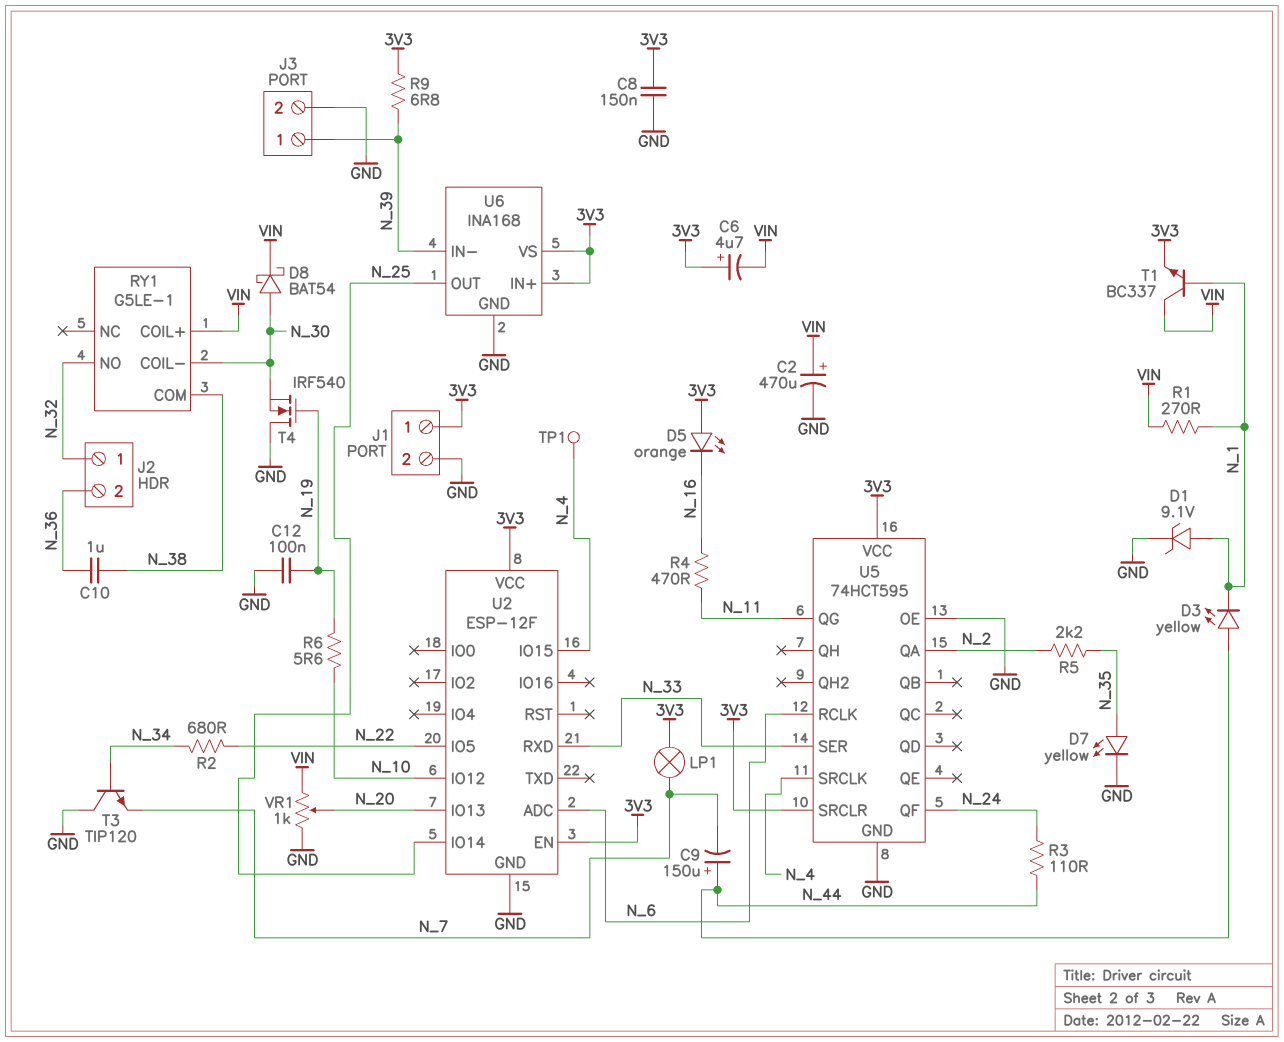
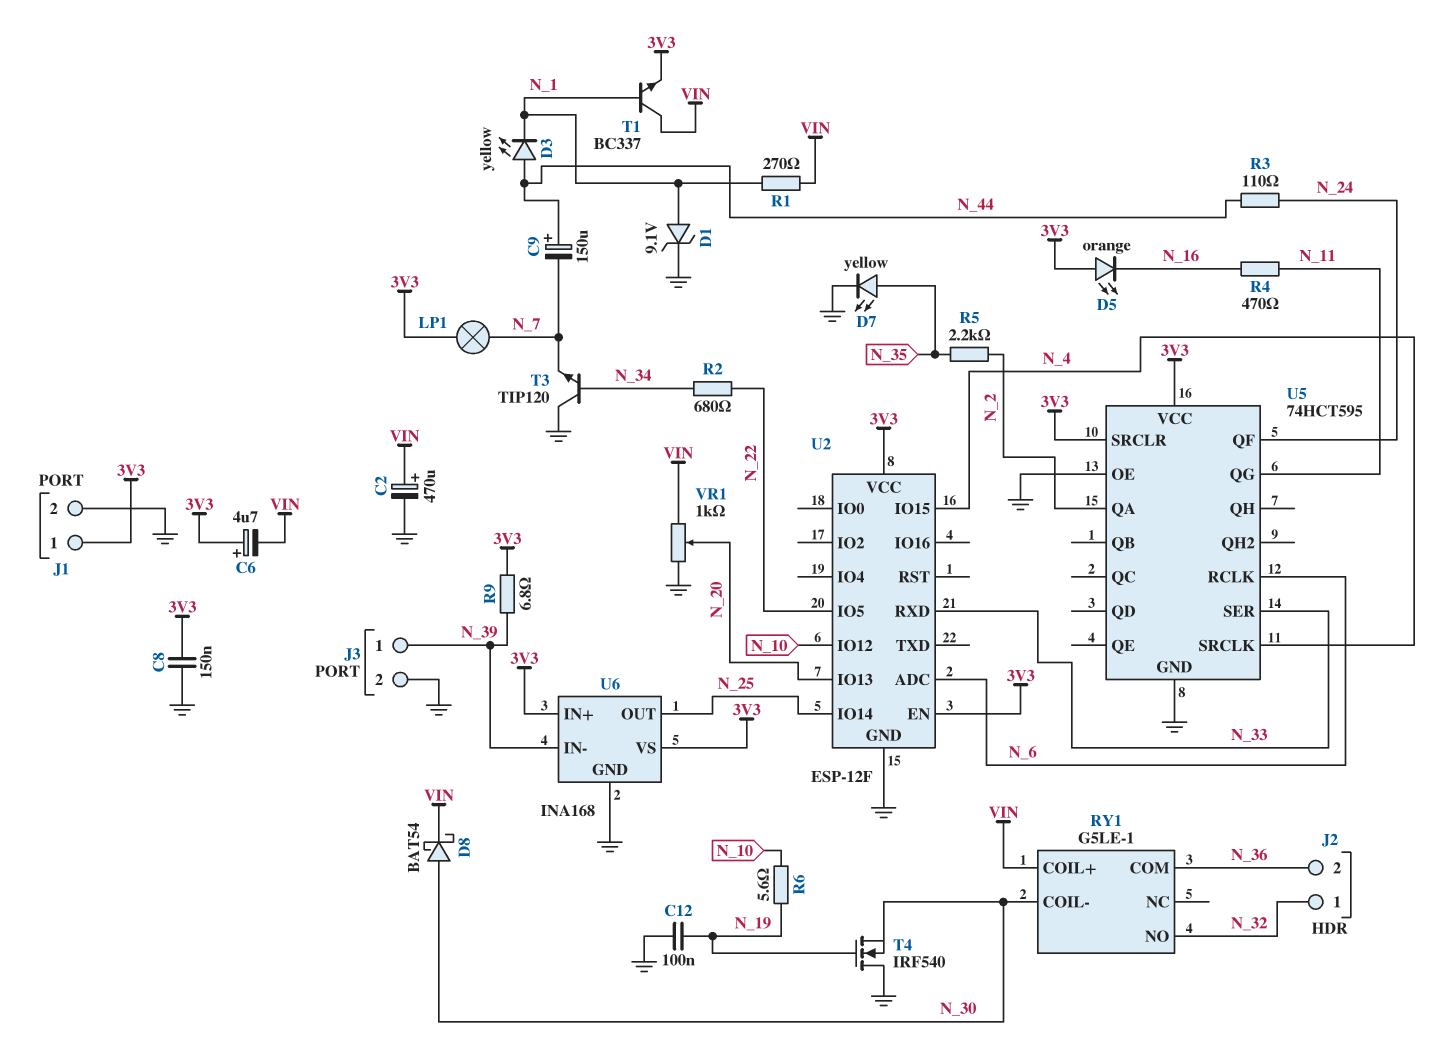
C10: 1uF (N_36, N_38) -> none
RY1 pin COM: N_38 -> N_36
TP1: test point (N_4) -> none

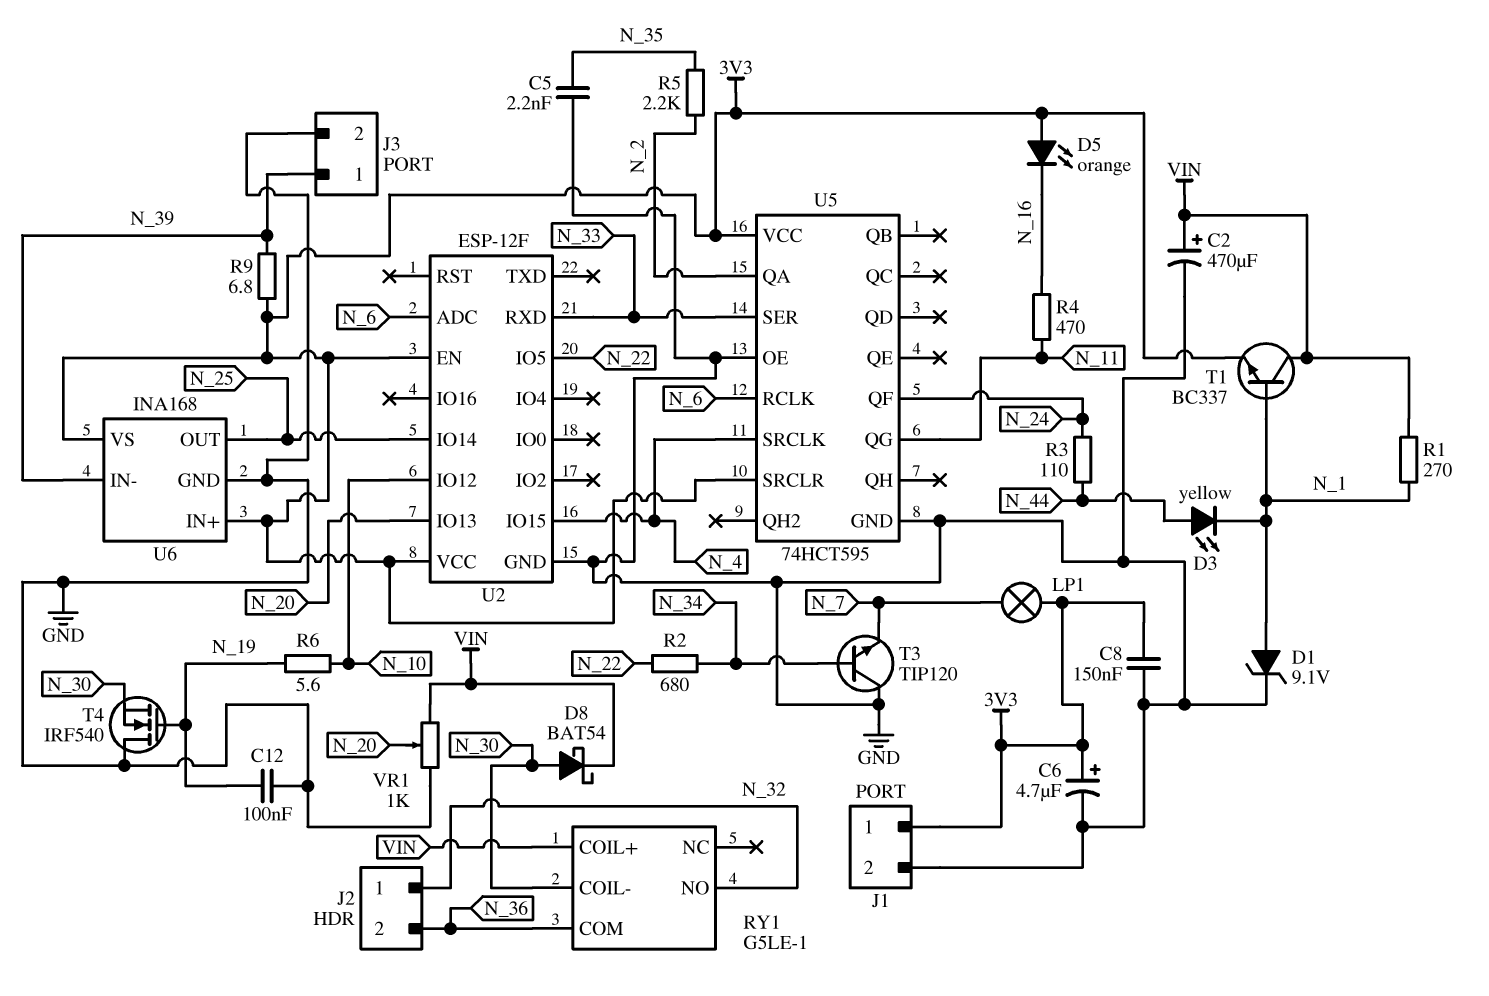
C5: none -> 2.2nF (GND, N_35)
C6: 4.7uF (plus 3V3, minus VIN) -> 4.7uF (plus 3V3, minus GND)
C9: 150uF (plus N_44, minus N_7) -> none
D7: LED yellow (A N_35, K GND) -> none

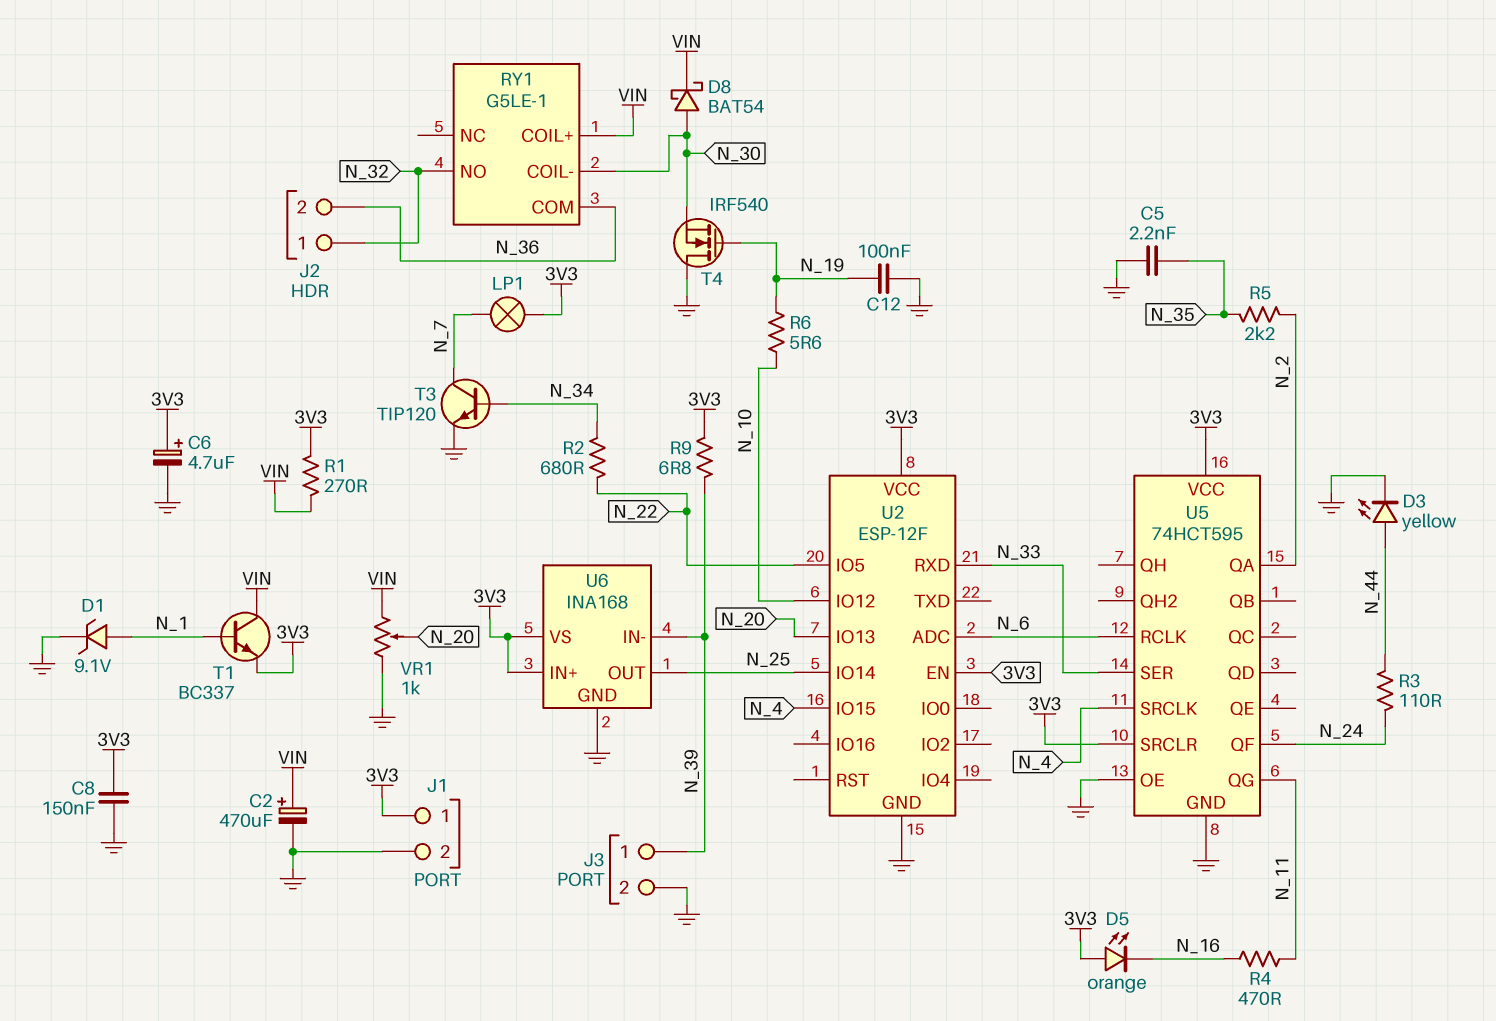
D3: LED yellow (A N_44, K N_1) -> LED yellow (A N_44, K GND)
R1: 270 (N_1, VIN) -> 270 (3V3, VIN)
T3: NPN TIP120 (B N_34, C GND, E N_7) -> NPN TIP120 (B N_34, C N_7, E GND)

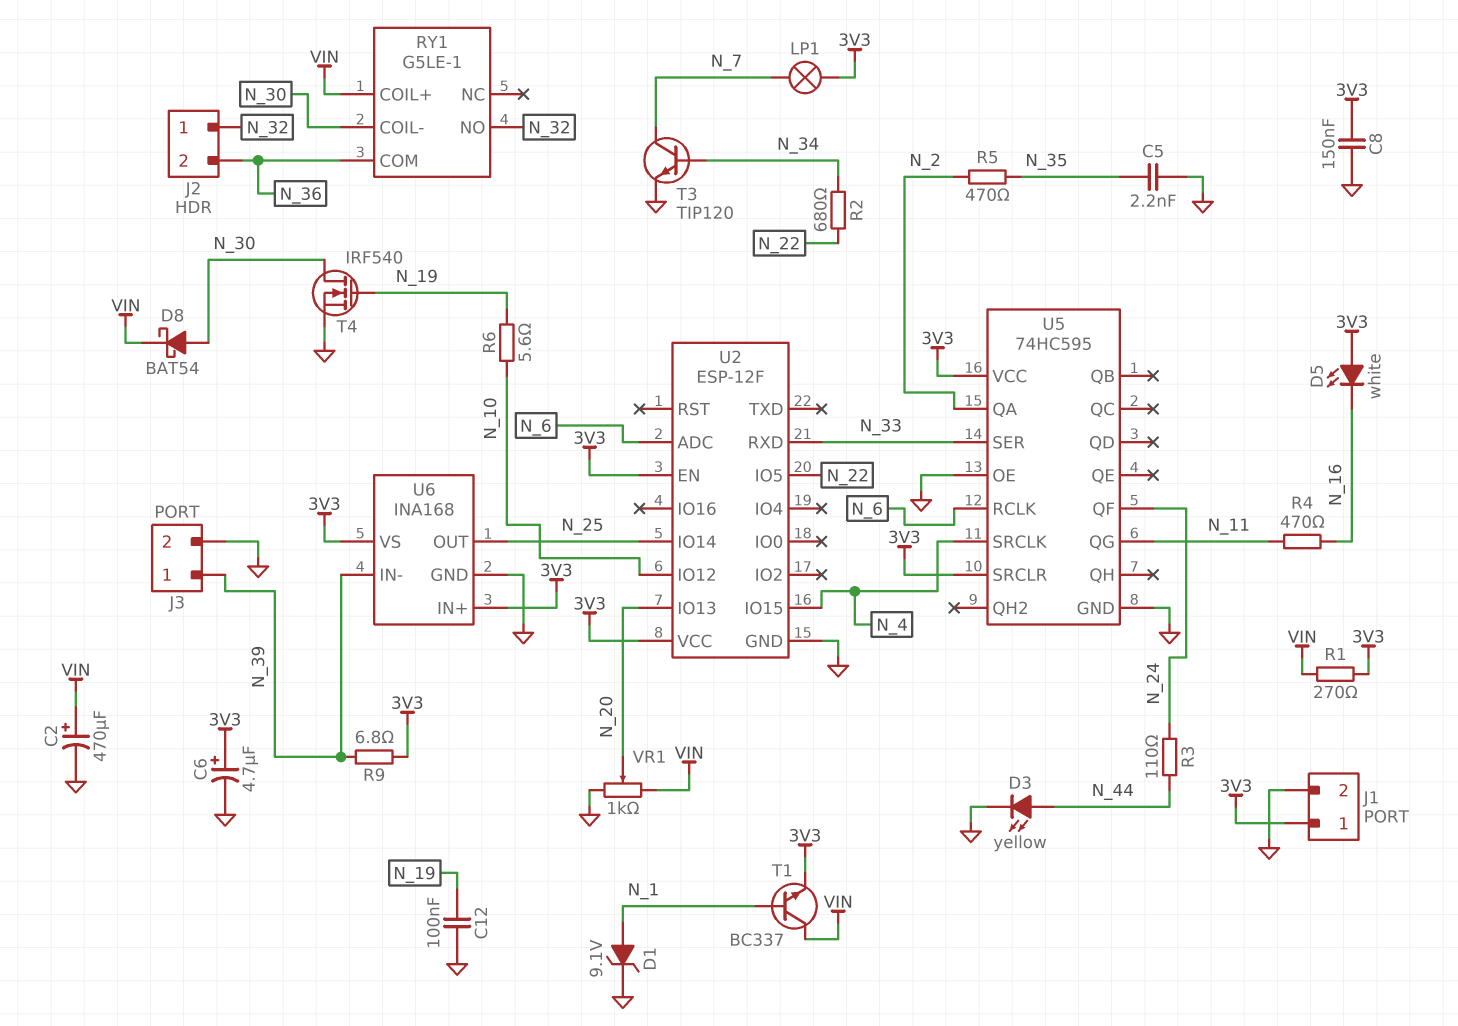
D5: LED orange (A 3V3, K N_16) -> LED white (A 3V3, K N_16)
R5: 2.2k (N_2, N_35) -> 470 (N_2, N_35)
T4: NMOS IRF540 (G N_19, D GND, S N_30) -> NMOS IRF540 (G N_19, D N_30, S GND)
U5: 74HCT595 -> 74HC595

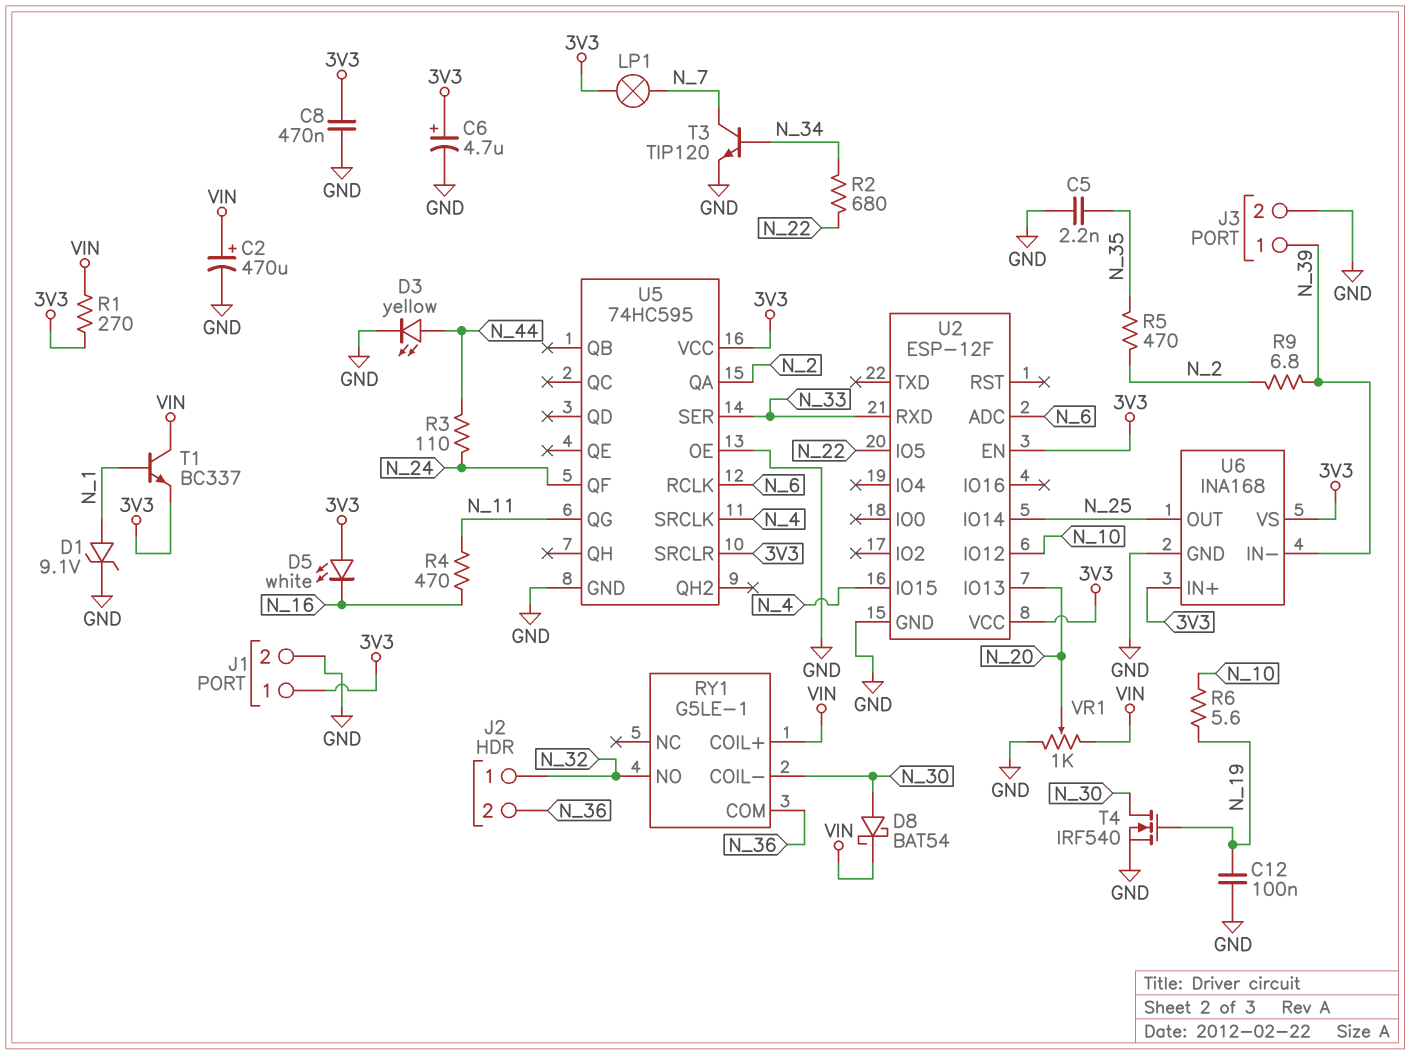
C8: 150nF (3V3, GND) -> 470nF (3V3, GND)
R9: 6.8 (3V3, N_39) -> 6.8 (N_2, N_39)

